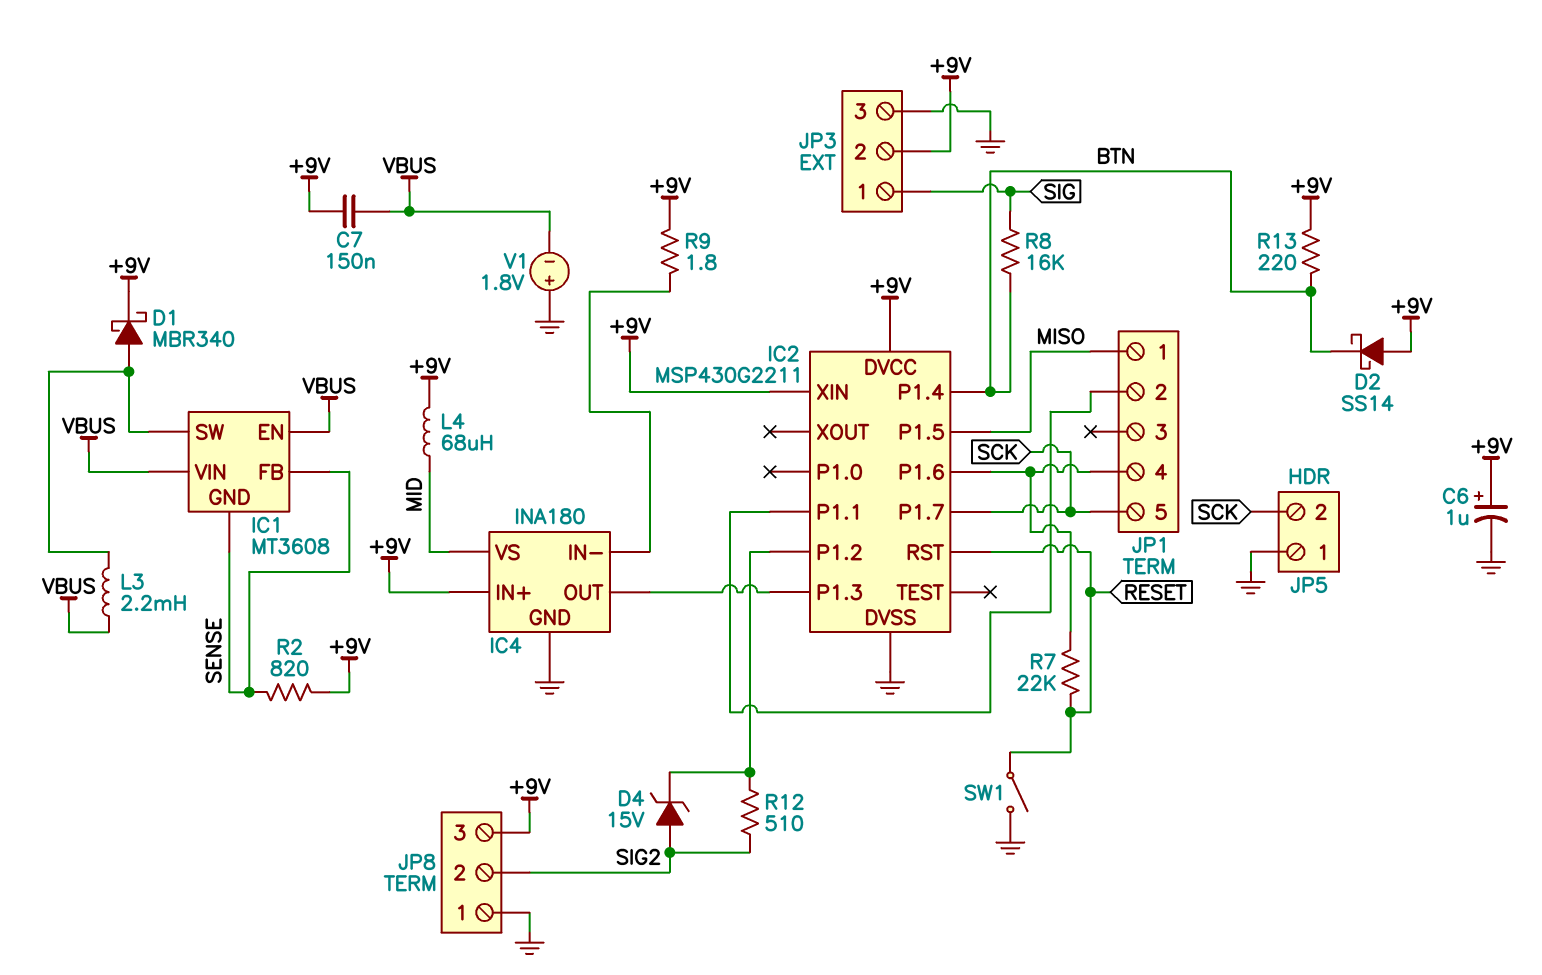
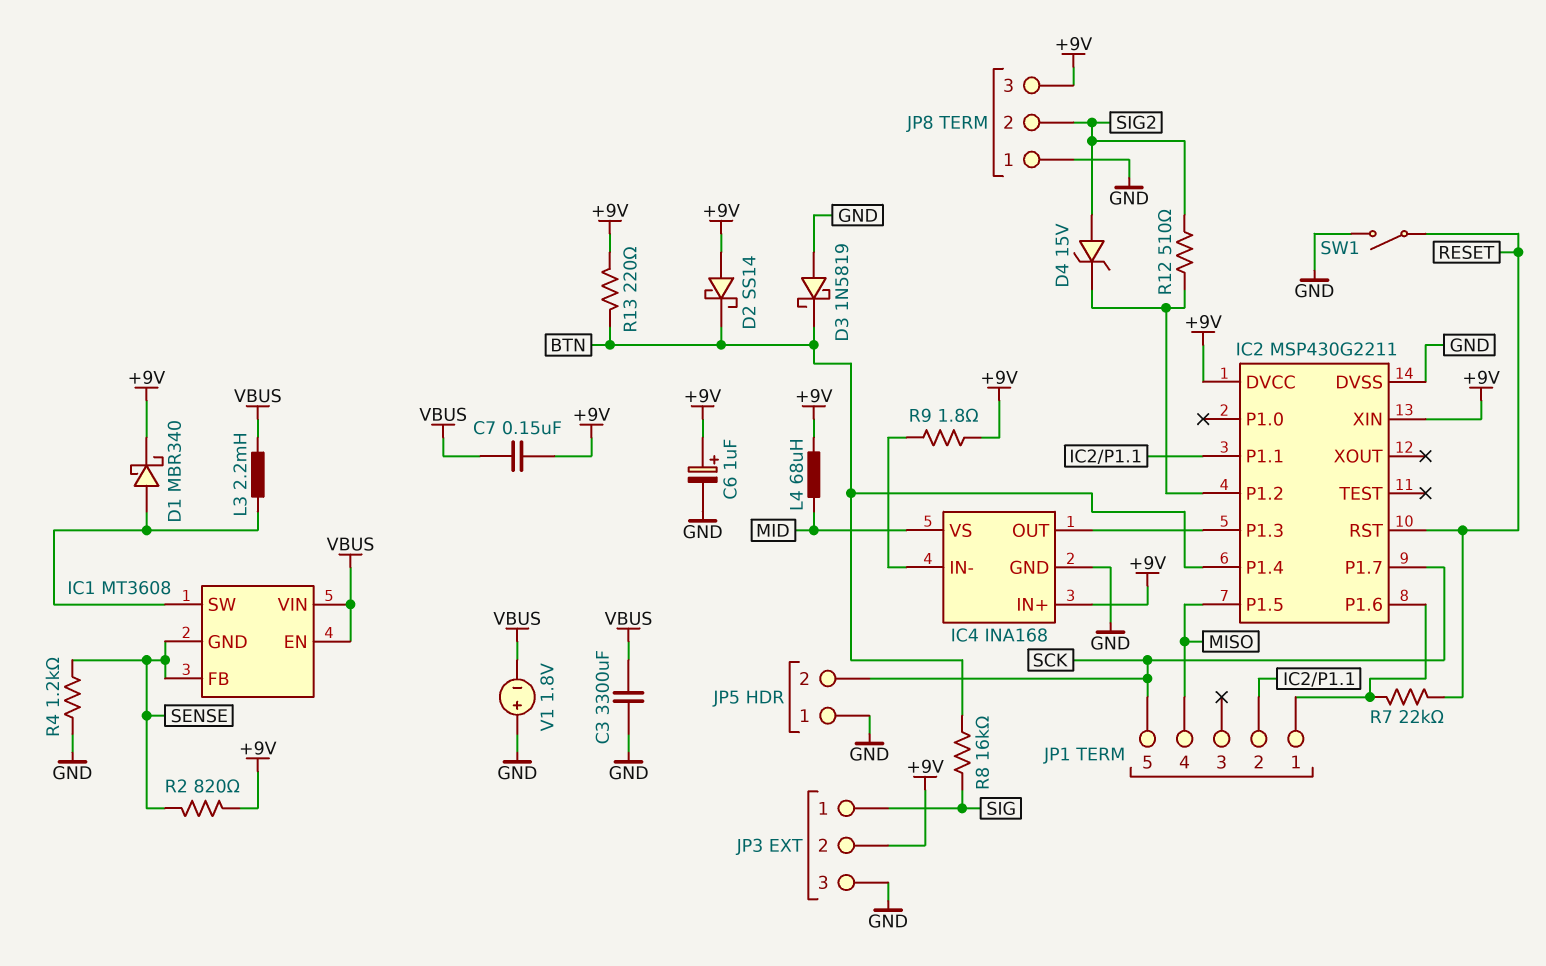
C3: none -> 3300uF (GND, VBUS)
D3: none -> schottky 1N5819 (A GND, K BTN)
IC4: INA180 -> INA168
JP1 pin 1: MISO -> IC2/P1.6
JP1 pin 4: IC2/P1.6 -> MISO
R4: none -> 1.2k (GND, SENSE)

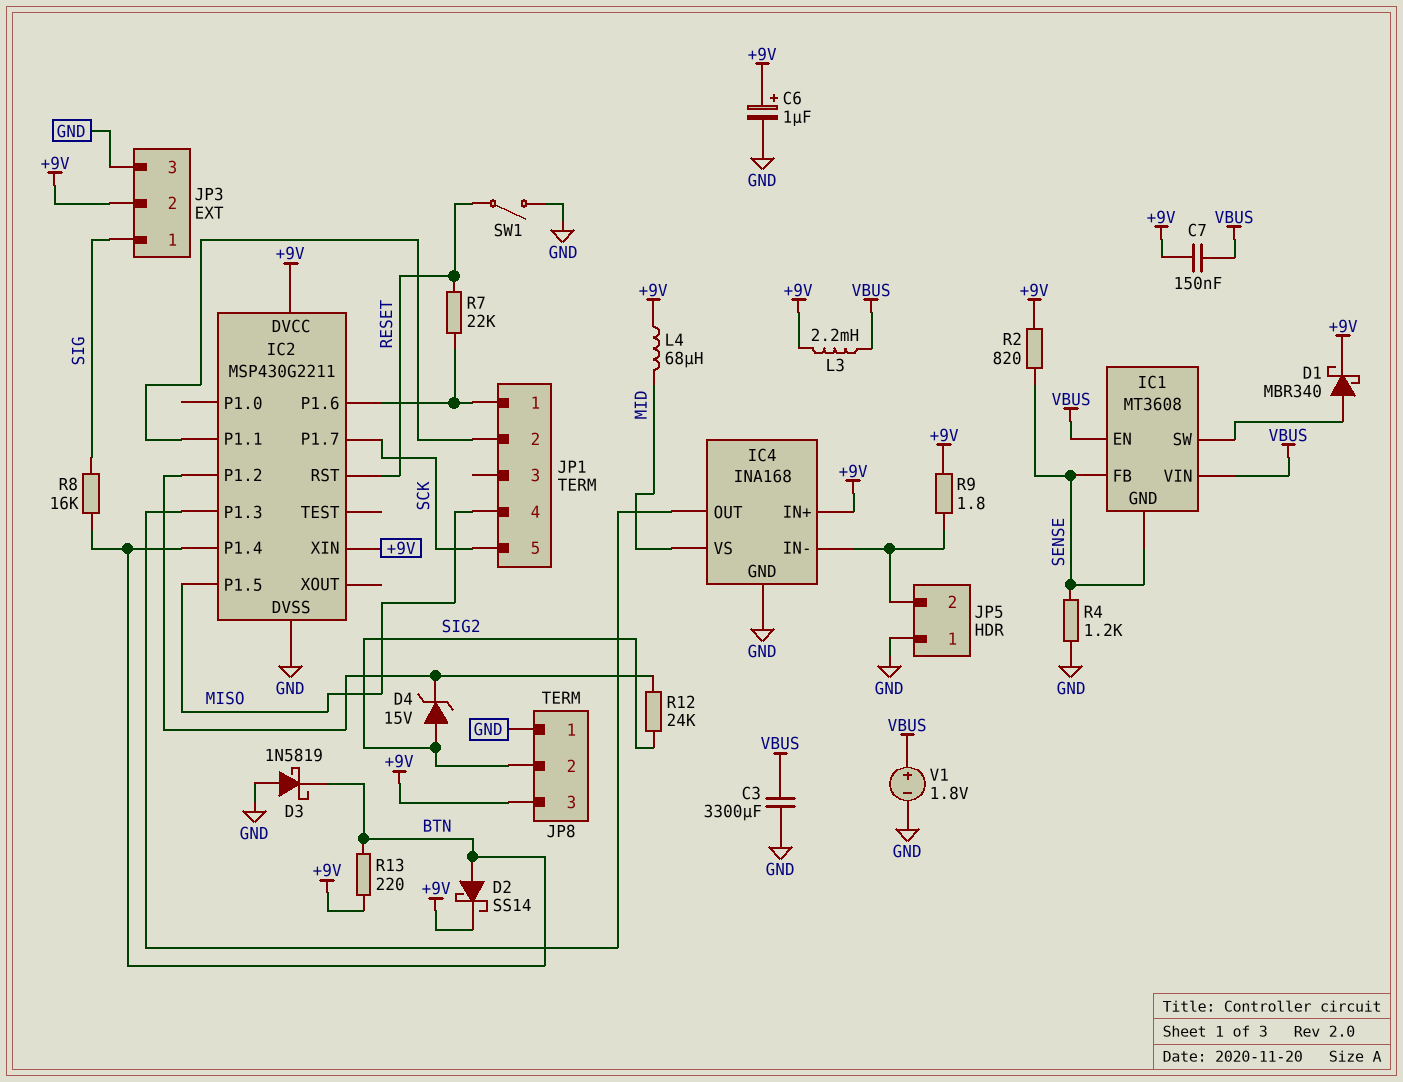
D2: schottky SS14 (A +9V, K BTN) -> schottky SS14 (A BTN, K +9V)
JP5 pin 2: SCK -> IC4/IN-
L3: 2.2mH (IC1/SW, VBUS) -> 2.2mH (+9V, VBUS)
R12: 510 (IC2/P1.2, SIG2) -> 24k (IC2/P1.2, SIG2)
V1: 1.8V (plus GND, minus VBUS) -> 1.8V (plus VBUS, minus GND)

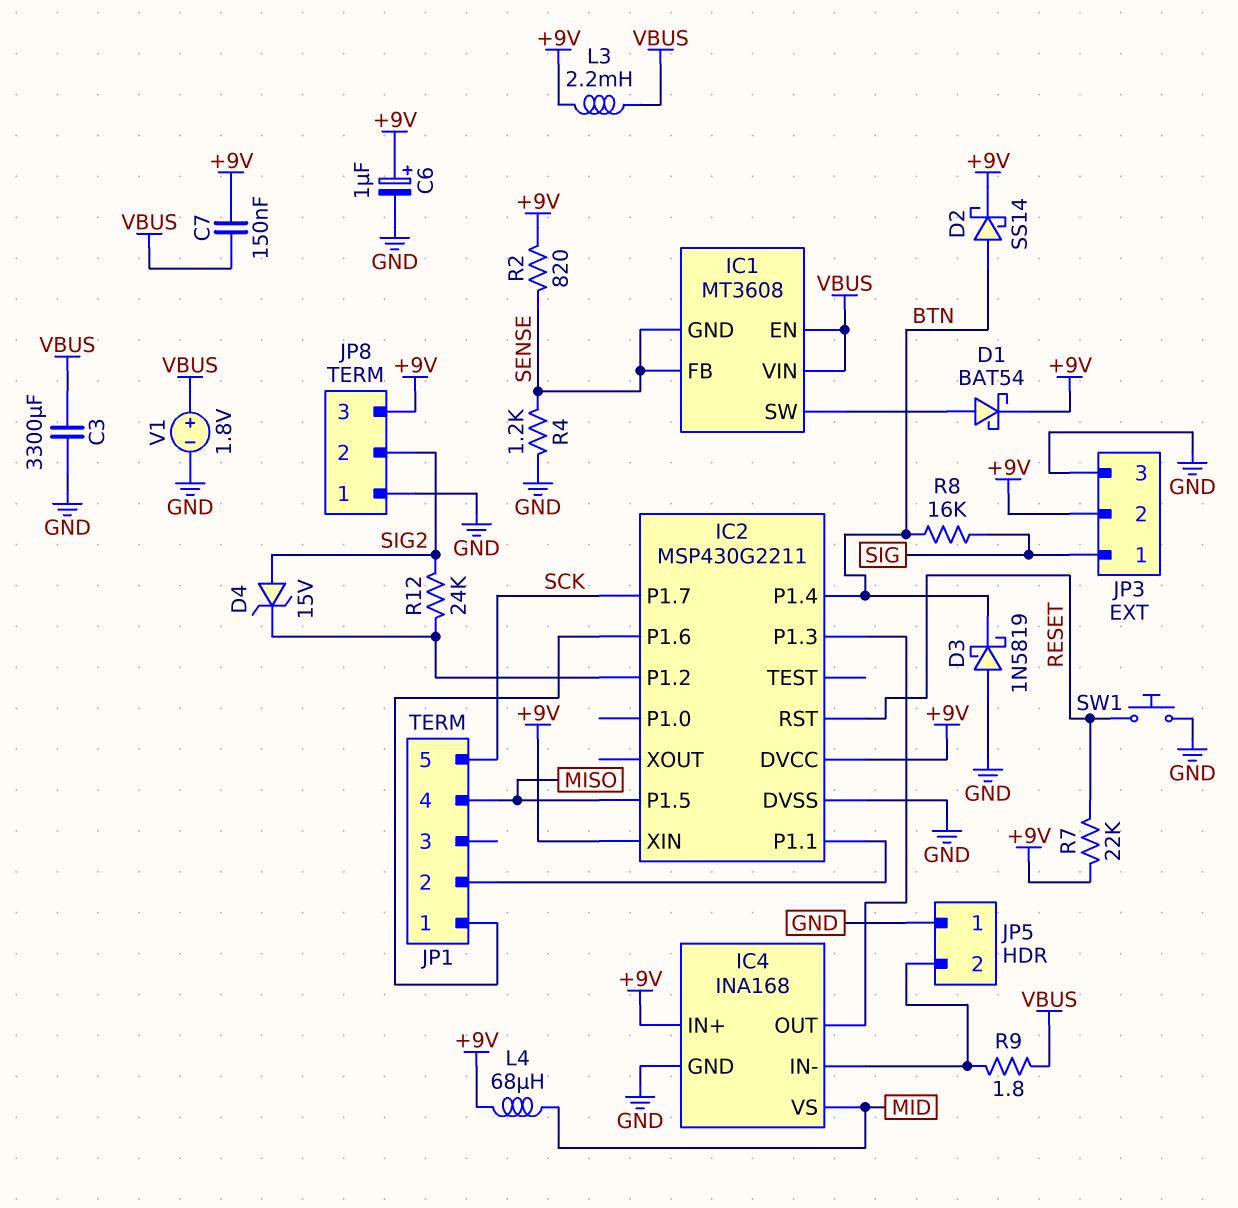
D1: schottky MBR340 (A IC1/SW, K +9V) -> schottky BAT54 (A IC1/SW, K +9V)
R7: 22k (IC2/P1.6, RESET) -> 22k (+9V, RESET)
R9: 1.8 (+9V, IC4/IN-) -> 1.8 (IC4/IN-, VBUS)
R13: 220 (+9V, BTN) -> none
SW1: switch (GND, RESET) -> button (GND, RESET)

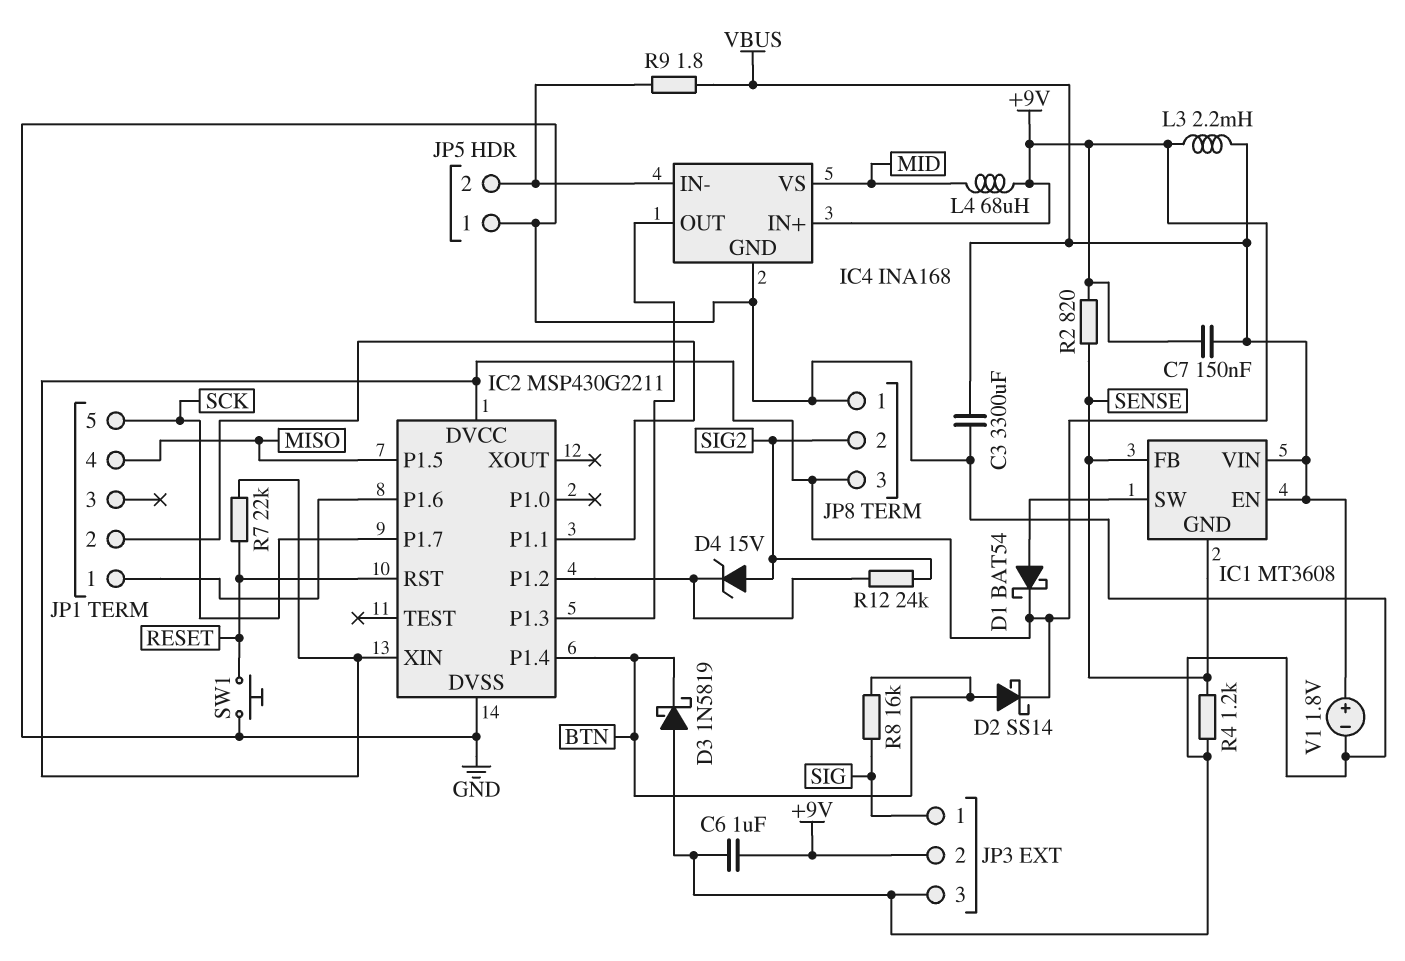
C6: 1uF (plus +9V, minus GND) -> 1uF (+9V, GND)

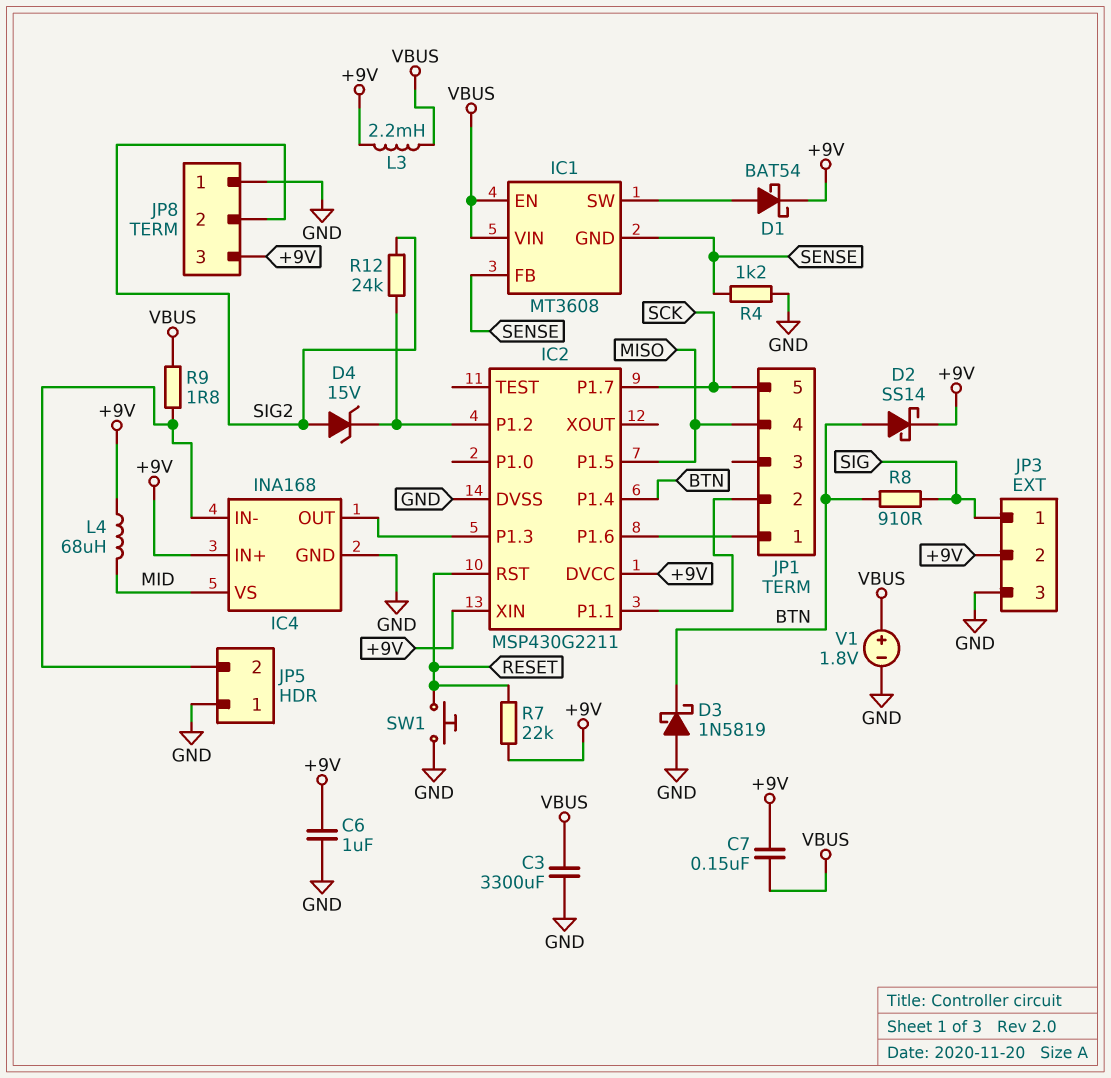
R2: 820 (+9V, SENSE) -> none
R8: 16k (BTN, SIG) -> 910 (BTN, SIG)

